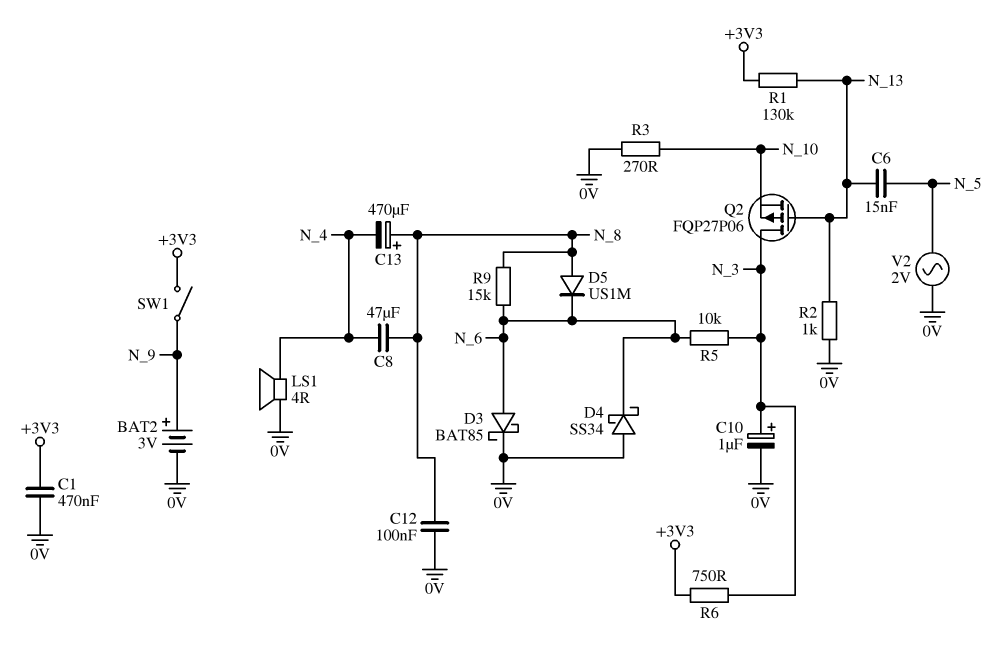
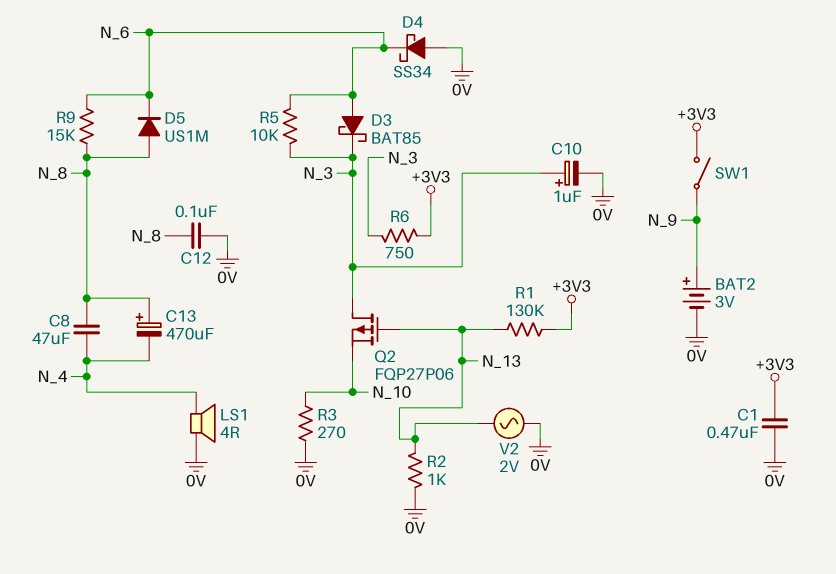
C6: 15nF (N_5, N_13) -> none
D3: schottky BAT85 (A N_6, K 0V) -> schottky BAT85 (A N_6, K N_3)
V2: AC 2V (0V, N_5) -> AC 2V (0V, N_13)

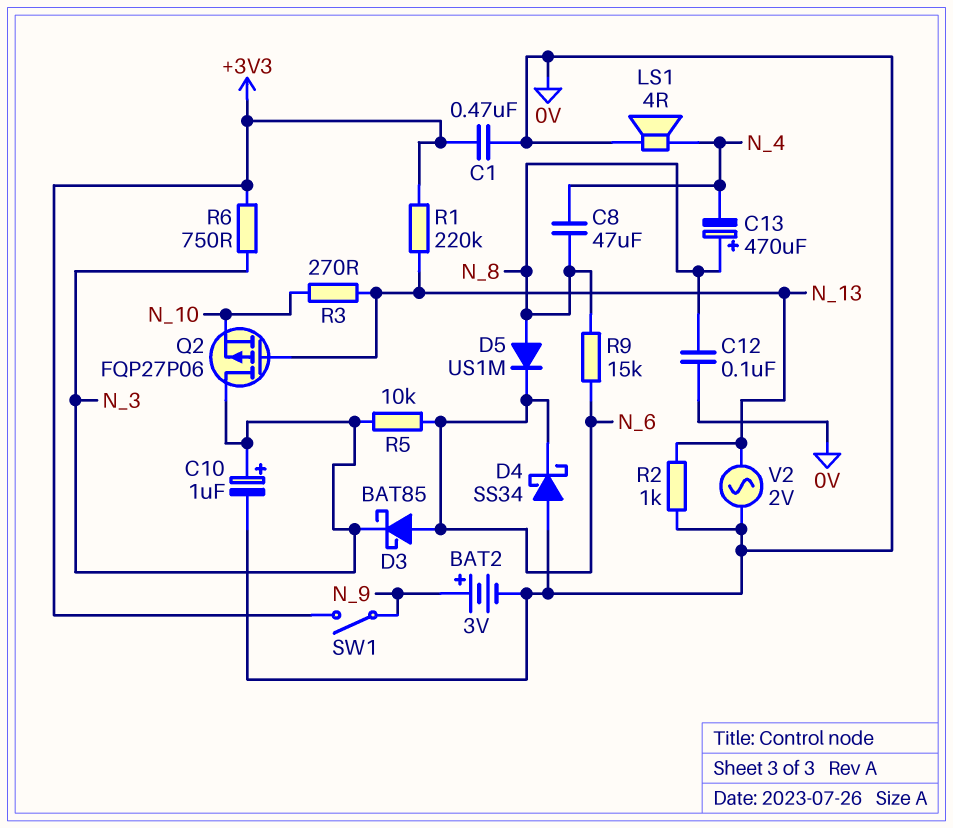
R1: 130k (+3V3, N_13) -> 220k (+3V3, N_13)
R3: 270 (0V, N_10) -> 270 (N_10, N_13)

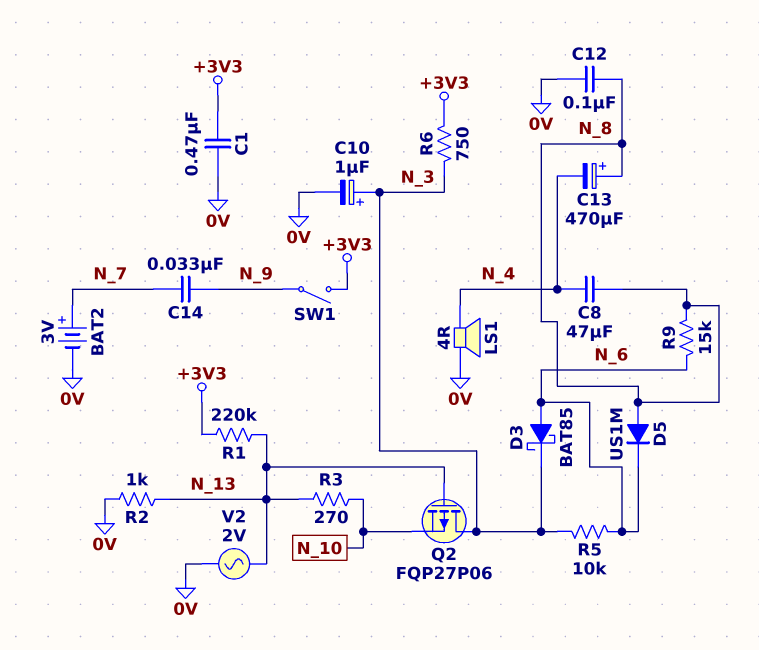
BAT2: 3V (plus N_9, minus 0V) -> 3V (plus N_7, minus 0V)
C14: none -> 33nF (N_7, N_9)
D4: schottky SS34 (A 0V, K N_6) -> none

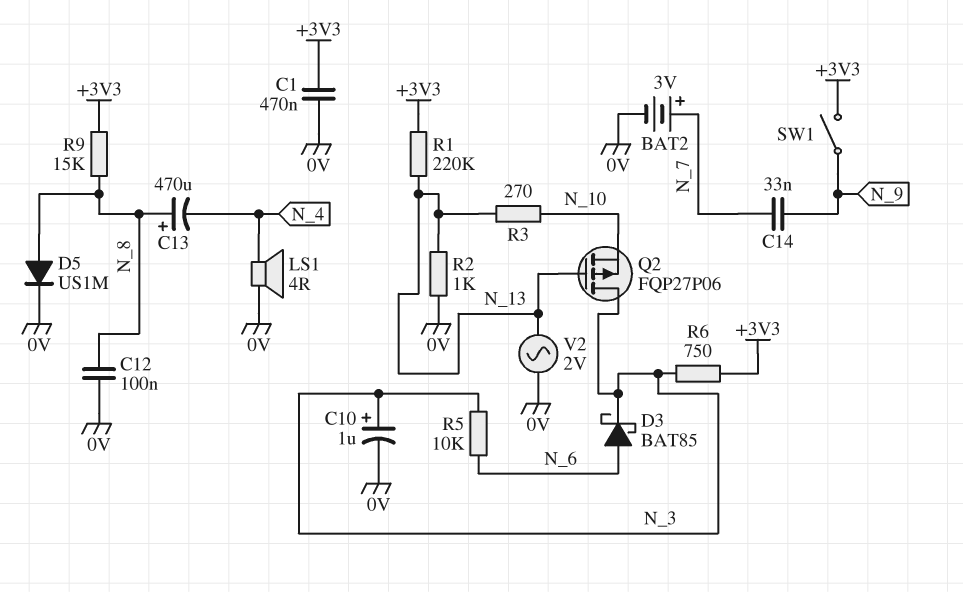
C8: 47uF (N_4, N_8) -> none
D5: diode US1M (A N_8, K N_6) -> diode US1M (A N_8, K 0V)
R9: 15k (N_6, N_8) -> 15k (+3V3, N_8)

